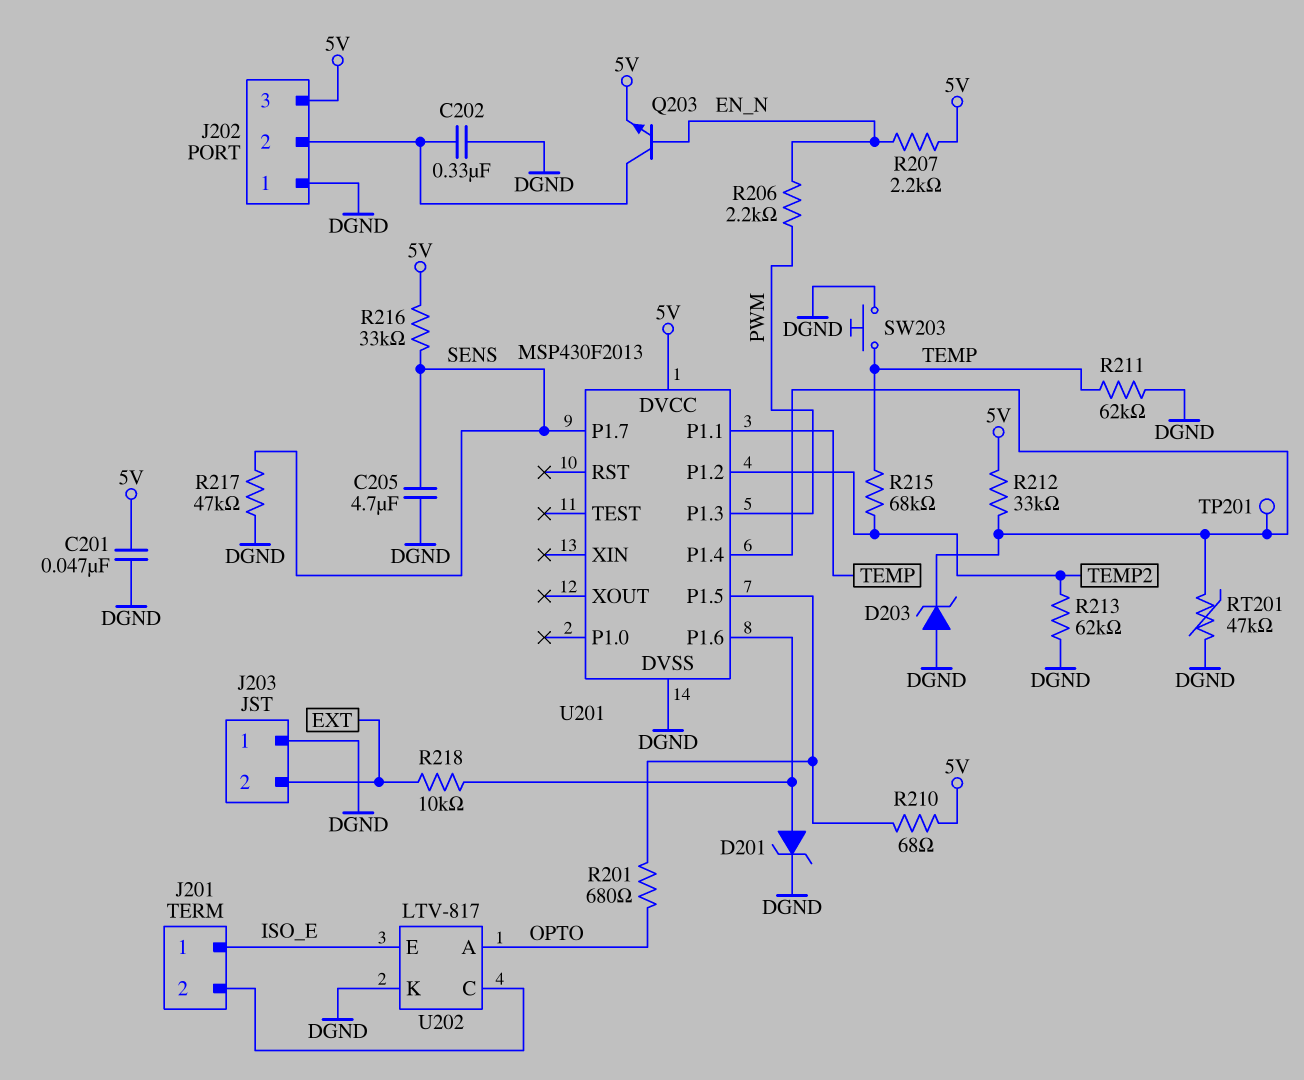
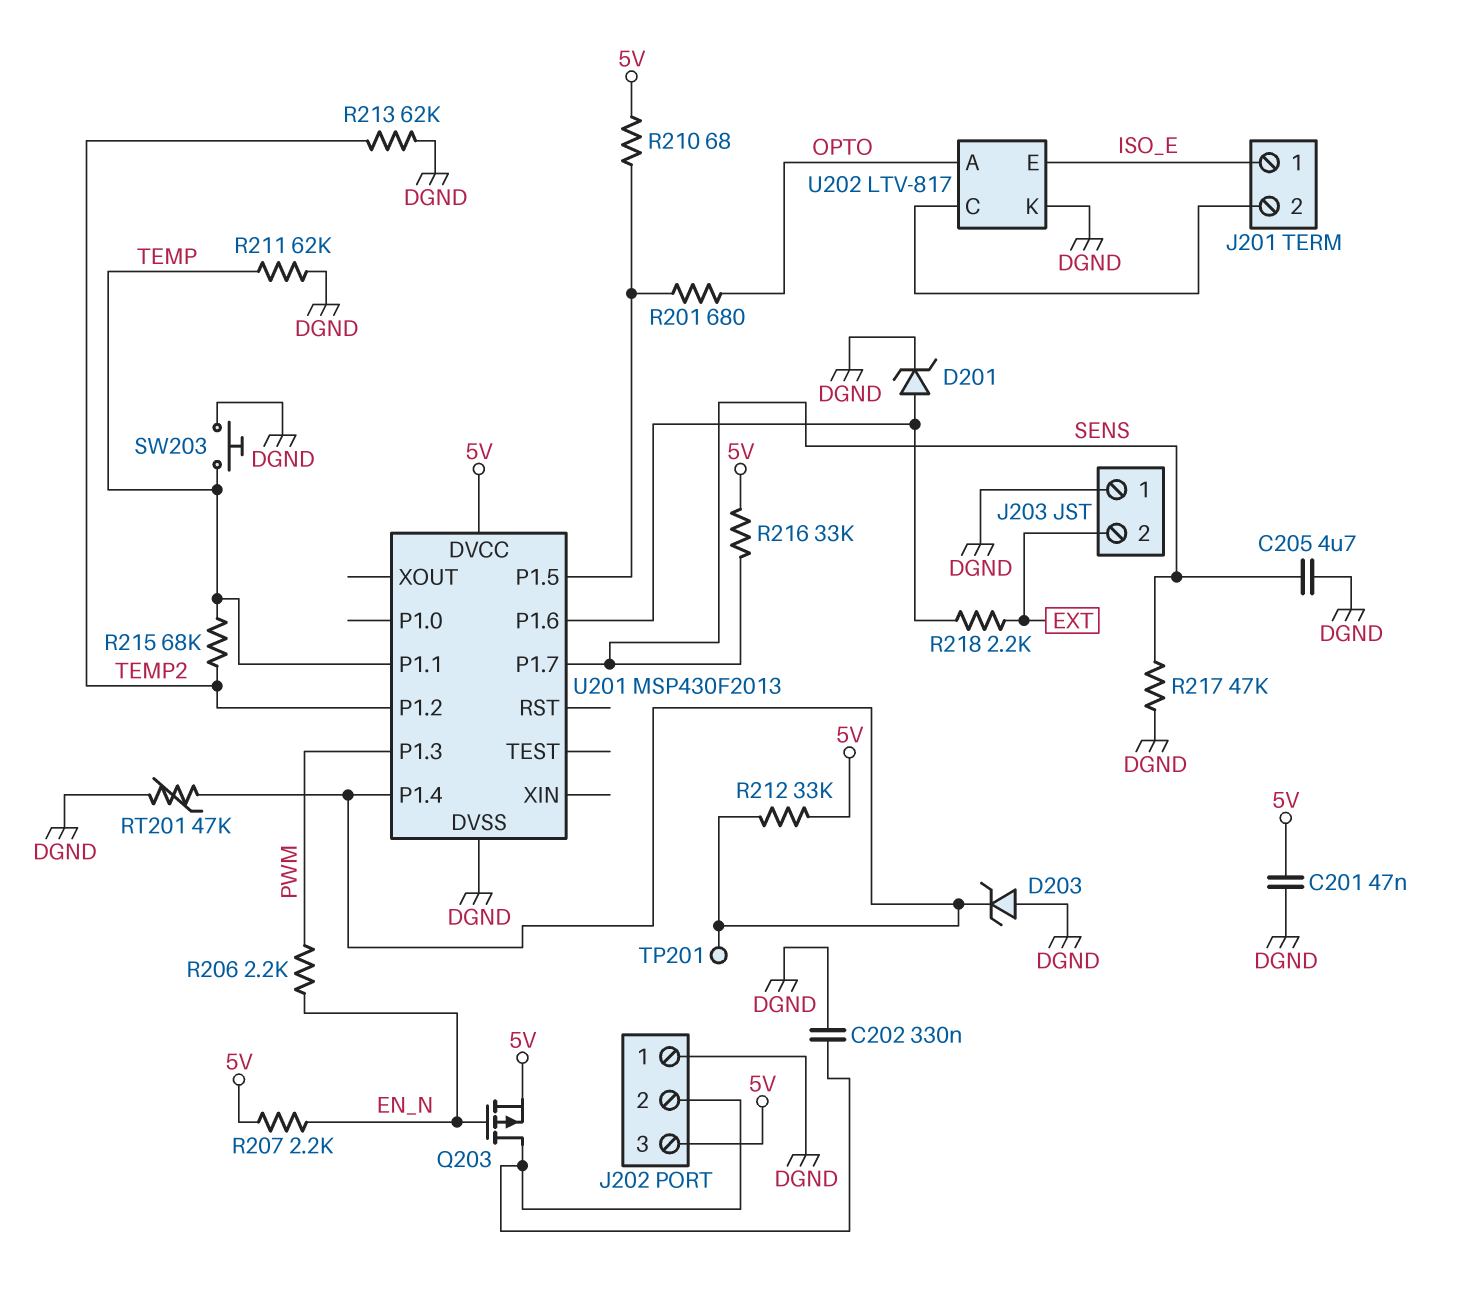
Q203: NPN (B EN_N, C J202/2, E 5V) -> PMOS (G EN_N, D J202/2, S 5V)
R218: 10k (EXT, U201/P1.6) -> 2.2k (EXT, U201/P1.6)

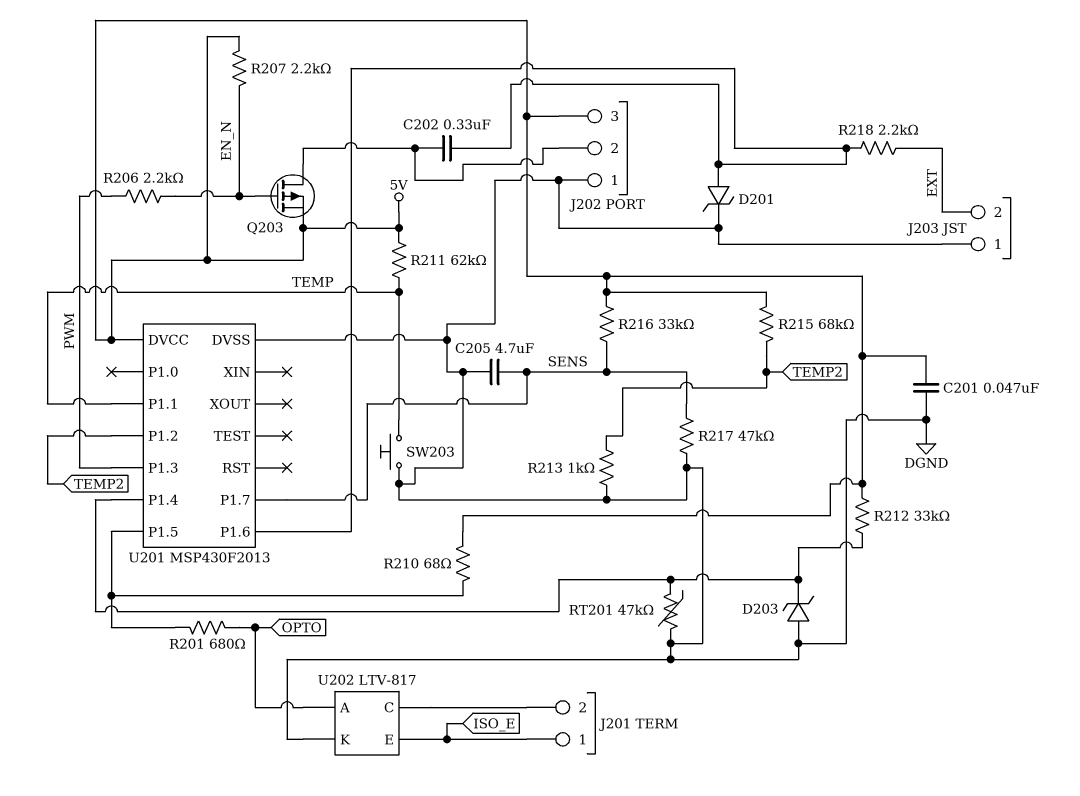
C202: 330nF (DGND, J202/2) -> 330nF (J202/2, U201/P1.6)
R211: 62k (DGND, TEMP) -> 62k (5V, TEMP)
R213: 62k (DGND, TEMP2) -> 1k (DGND, TEMP2)
R215: 68k (TEMP, TEMP2) -> 68k (5V, TEMP2)
TP201: test point (U201/P1.4) -> none

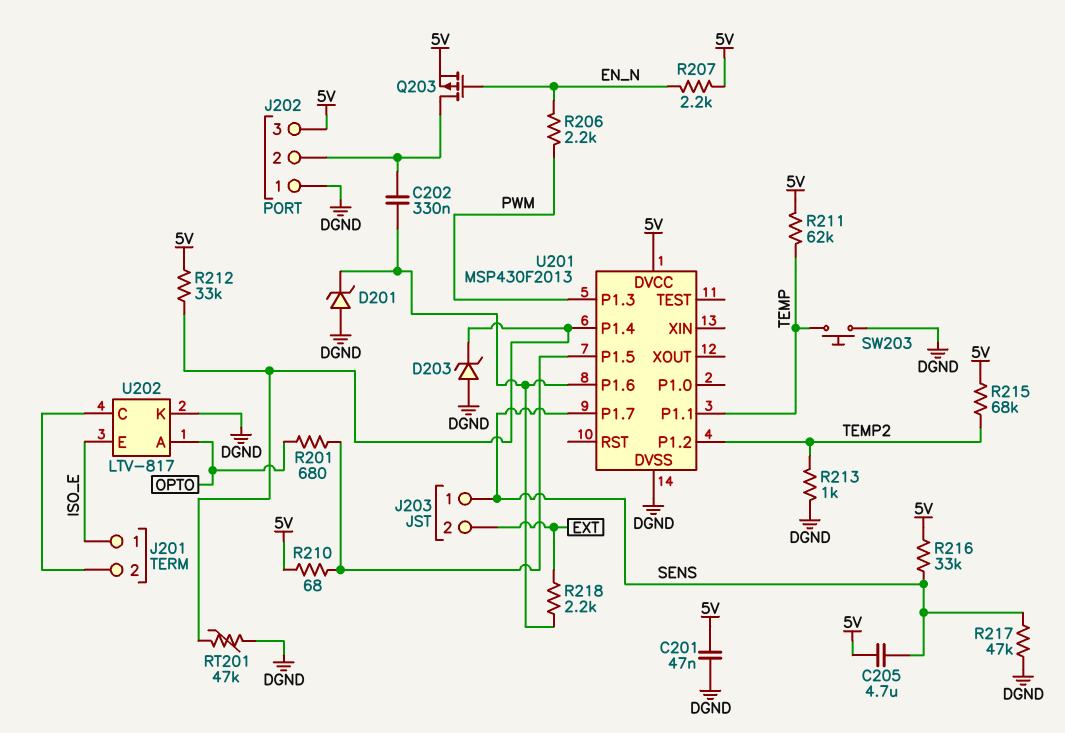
C205: 4.7uF (DGND, SENS) -> 4.7uF (5V, SENS)
D201: zener (A U201/P1.6, K DGND) -> zener (A DGND, K U201/P1.6)
J203 pin 1: DGND -> SENS

